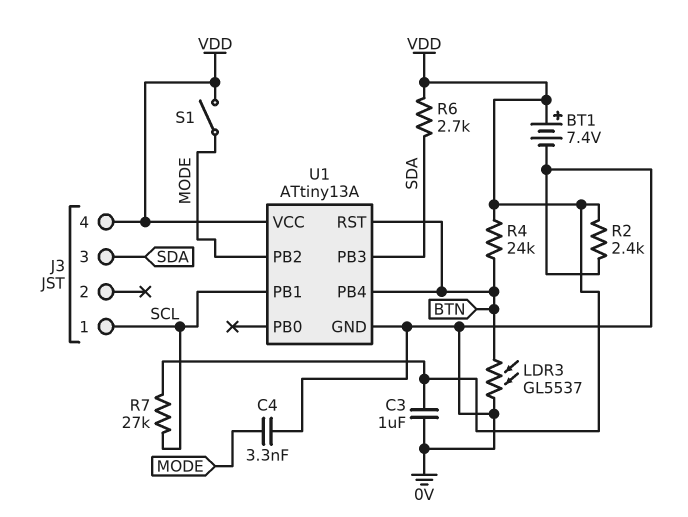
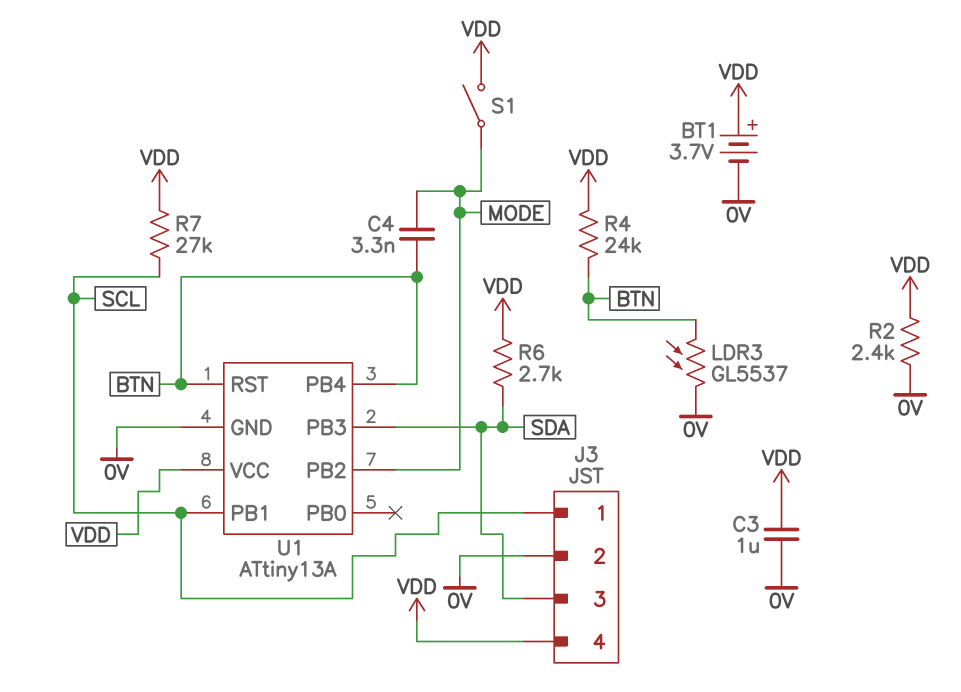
BT1: 7.4V (plus VDD, minus 0V) -> 3.7V (plus VDD, minus 0V)
C4: 3.3nF (0V, MODE) -> 3.3nF (BTN, MODE)
J3 pin 2: none -> 0V

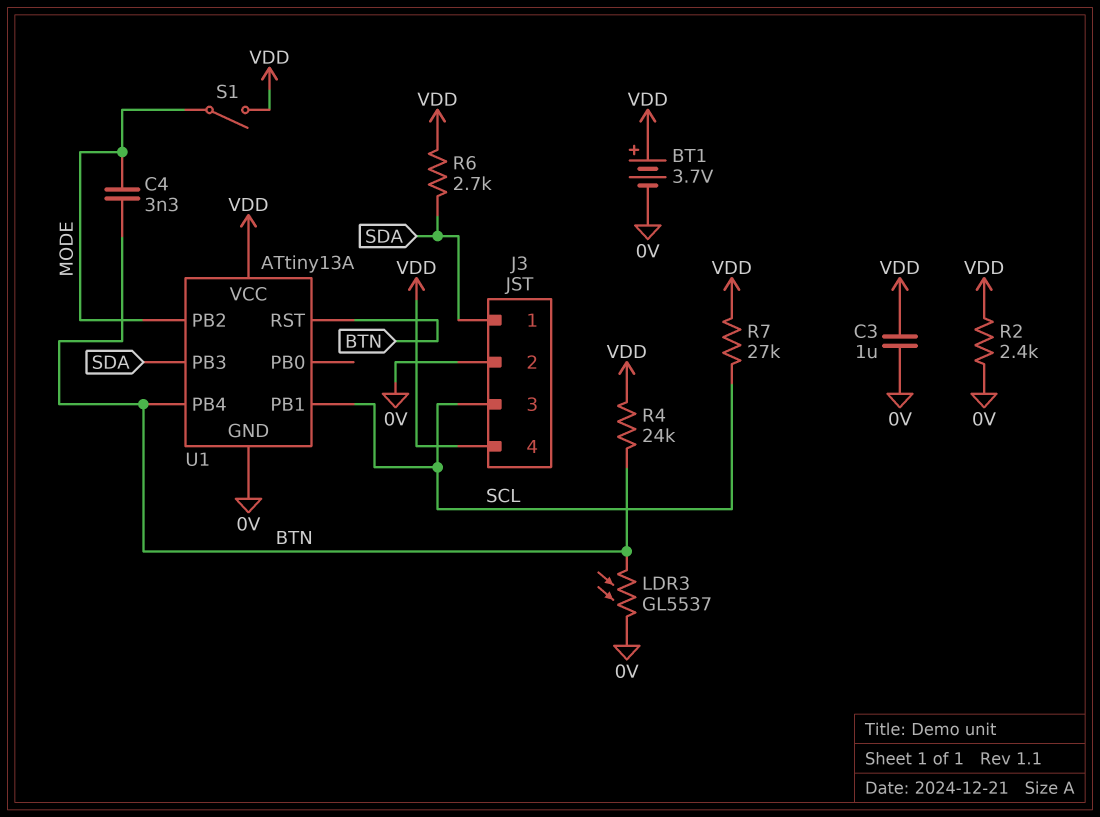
J3 pin 1: SCL -> SDA
J3 pin 3: SDA -> SCL

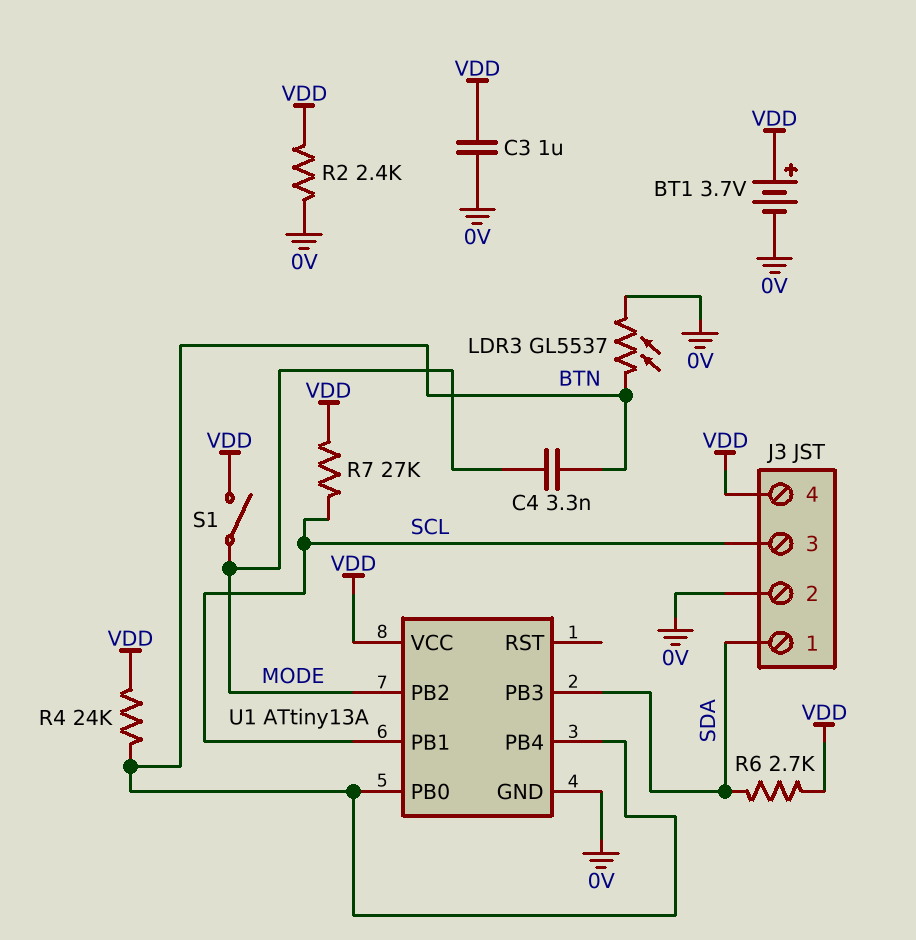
U1 pin PB0: none -> BTN
U1 pin RST: BTN -> none

